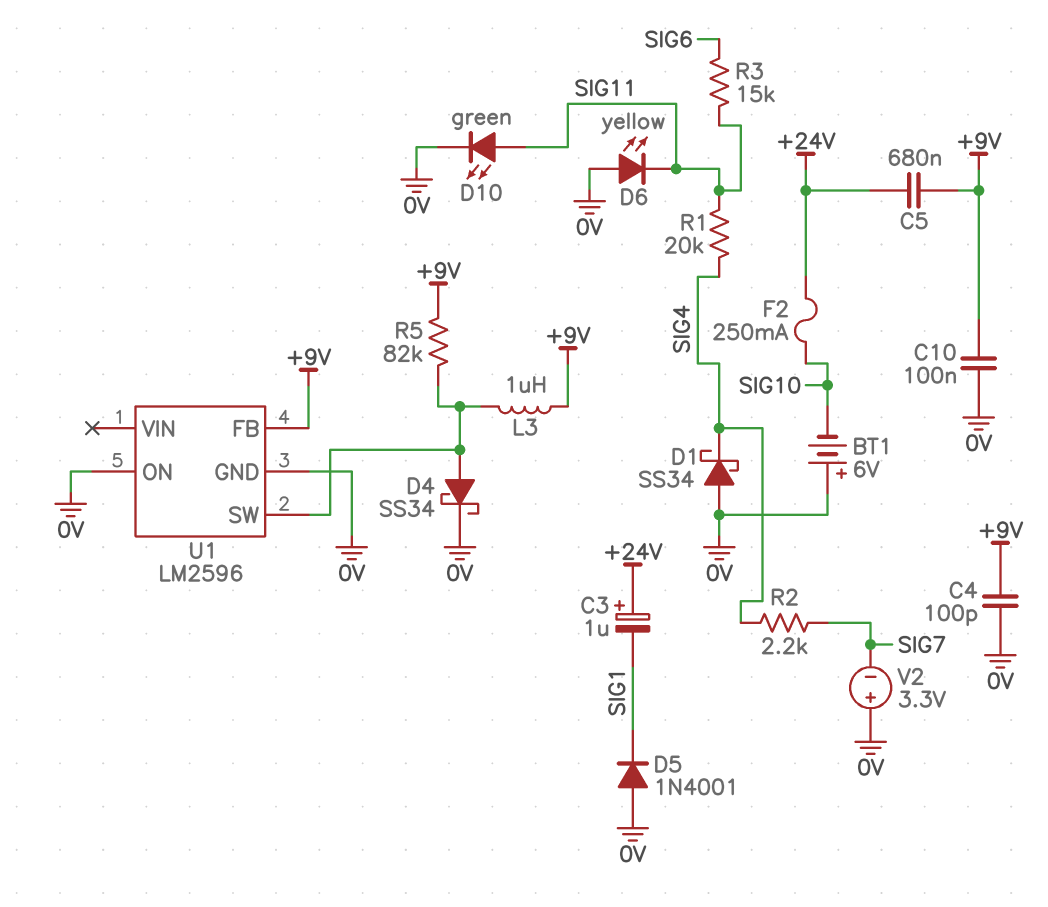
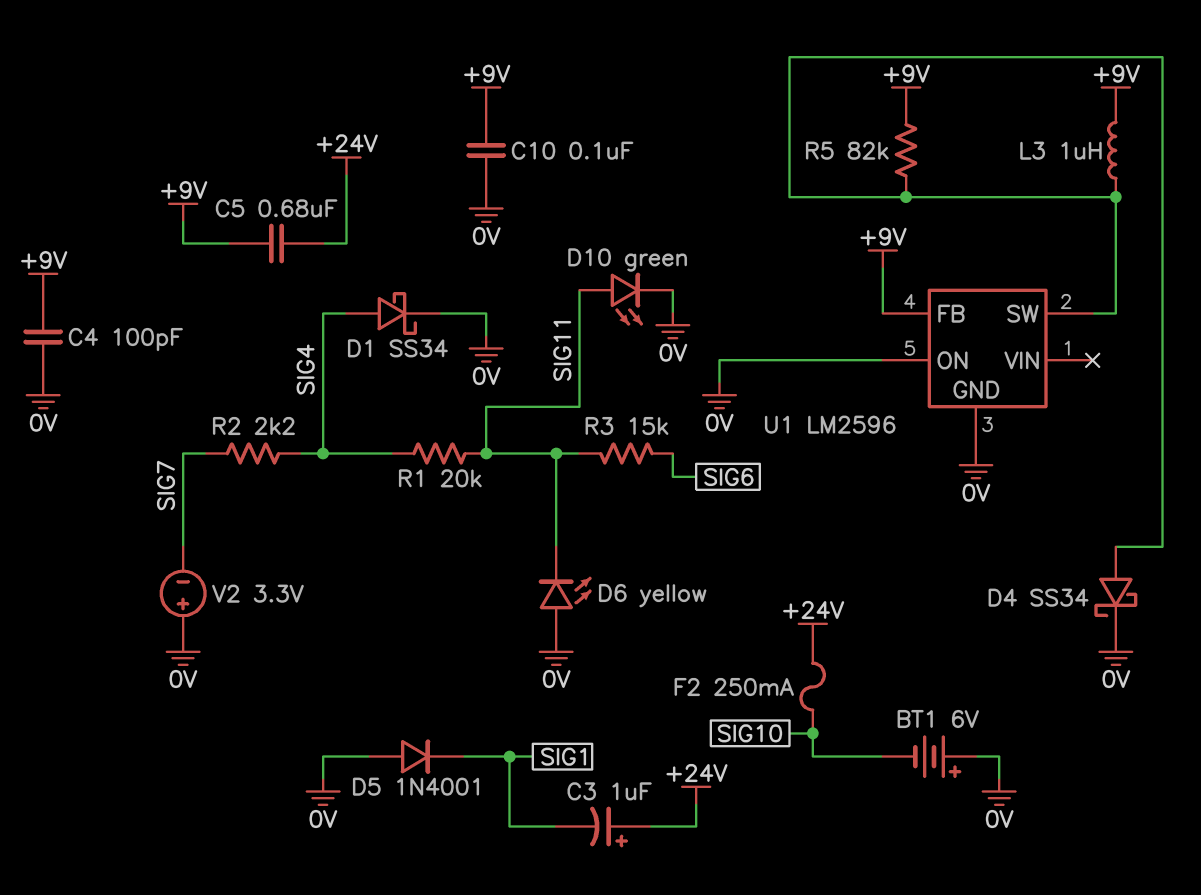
D1: schottky SS34 (A 0V, K SIG4) -> schottky SS34 (A SIG4, K 0V)

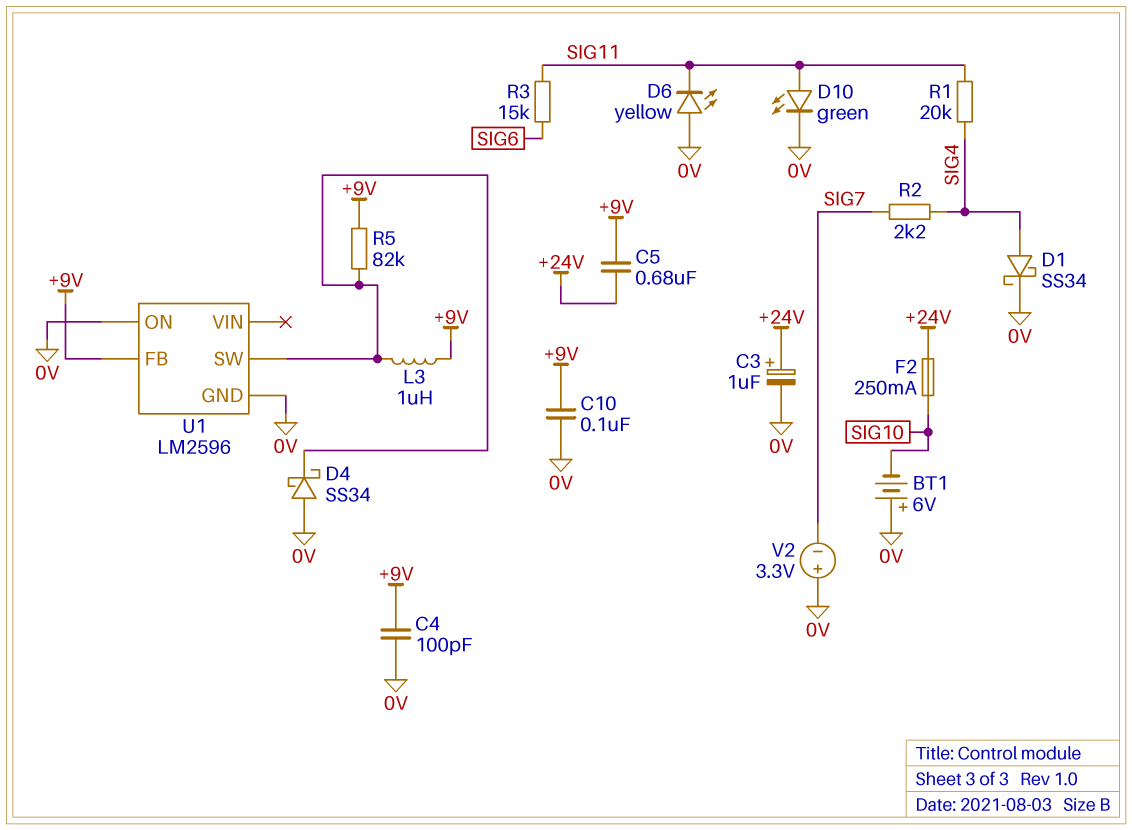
C3: 1uF (plus +24V, minus SIG1) -> 1uF (plus +24V, minus 0V)
D4: schottky SS34 (A U1/SW, K 0V) -> schottky SS34 (A 0V, K U1/SW)
D5: diode 1N4001 (A 0V, K SIG1) -> none

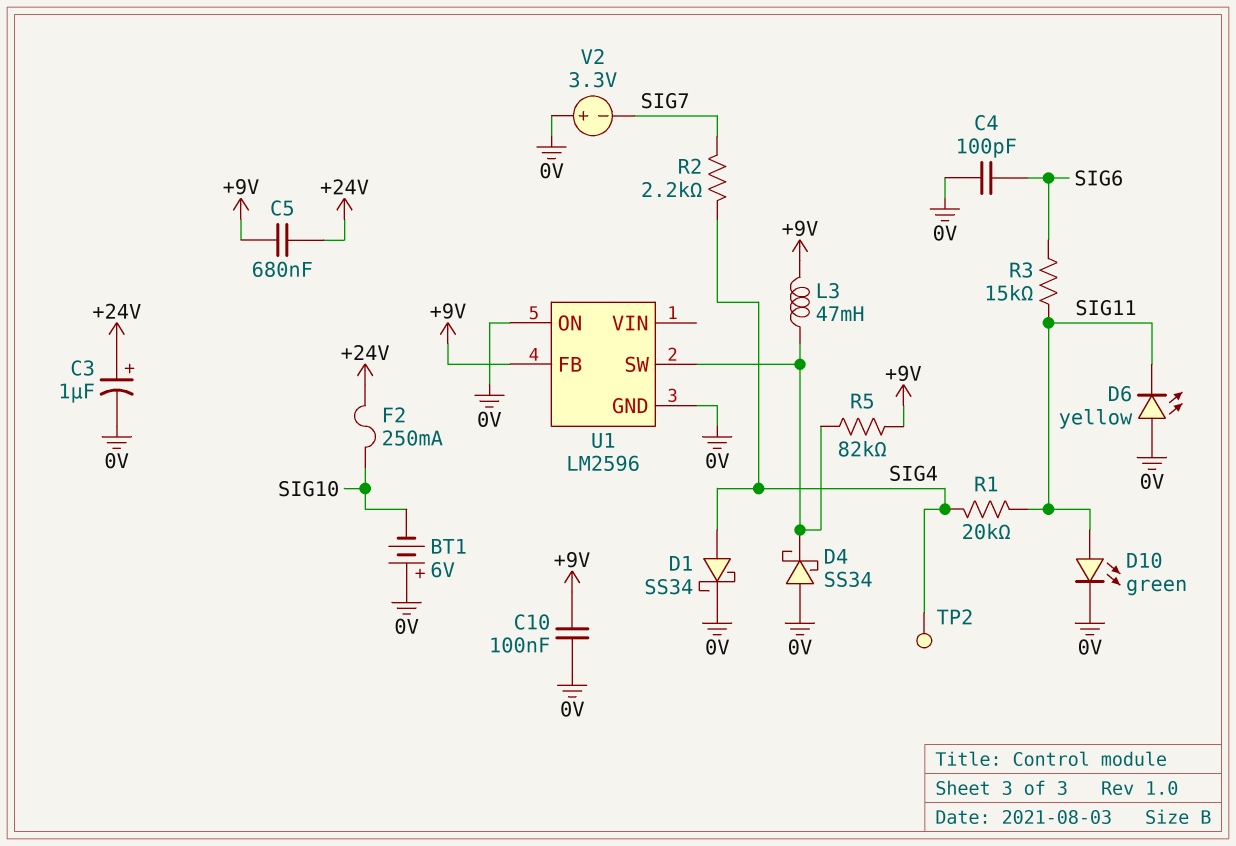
C4: 100pF (+9V, 0V) -> 100pF (0V, SIG6)
L3: 1uH (+9V, U1/SW) -> 47mH (+9V, U1/SW)
TP2: none -> test point (SIG4)

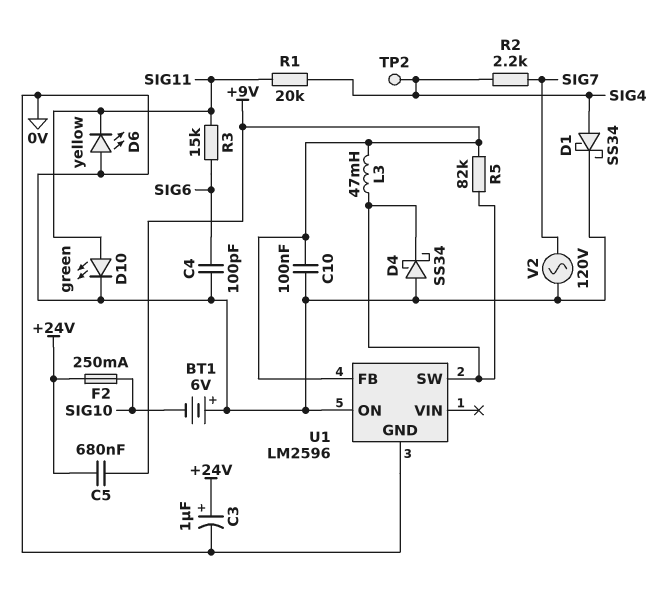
V2: 3.3V (plus 0V, minus SIG7) -> AC 120V (0V, SIG7)

